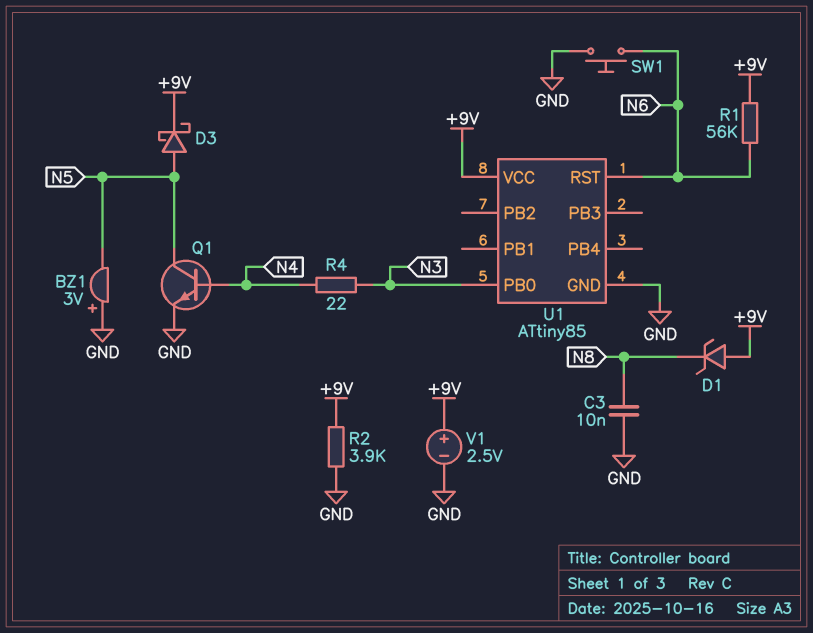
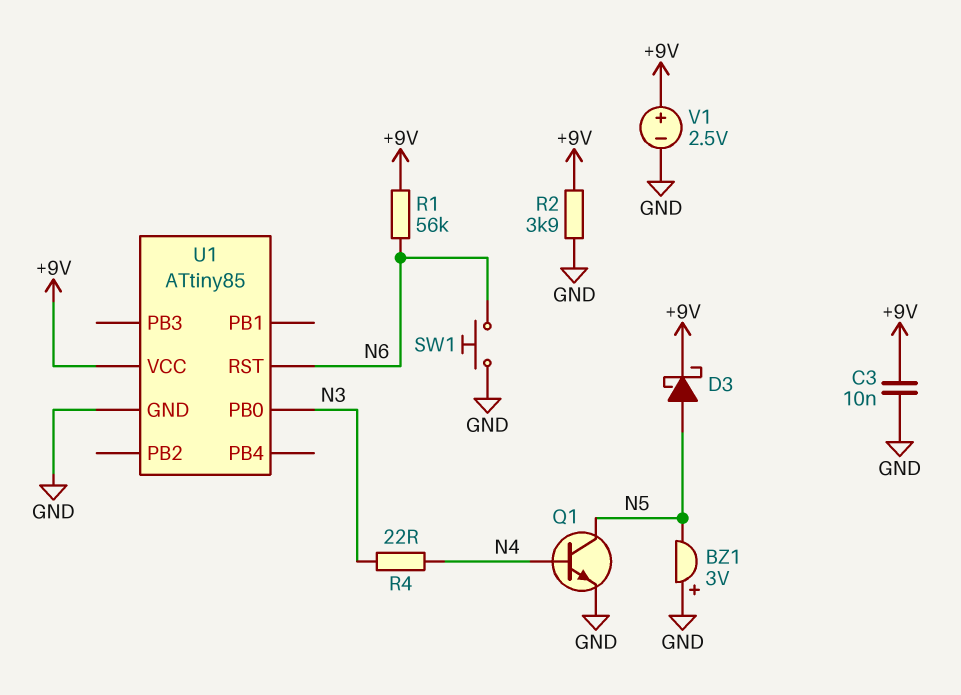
C3: 10nF (GND, N8) -> 10nF (+9V, GND)
D1: zener (A +9V, K N8) -> none

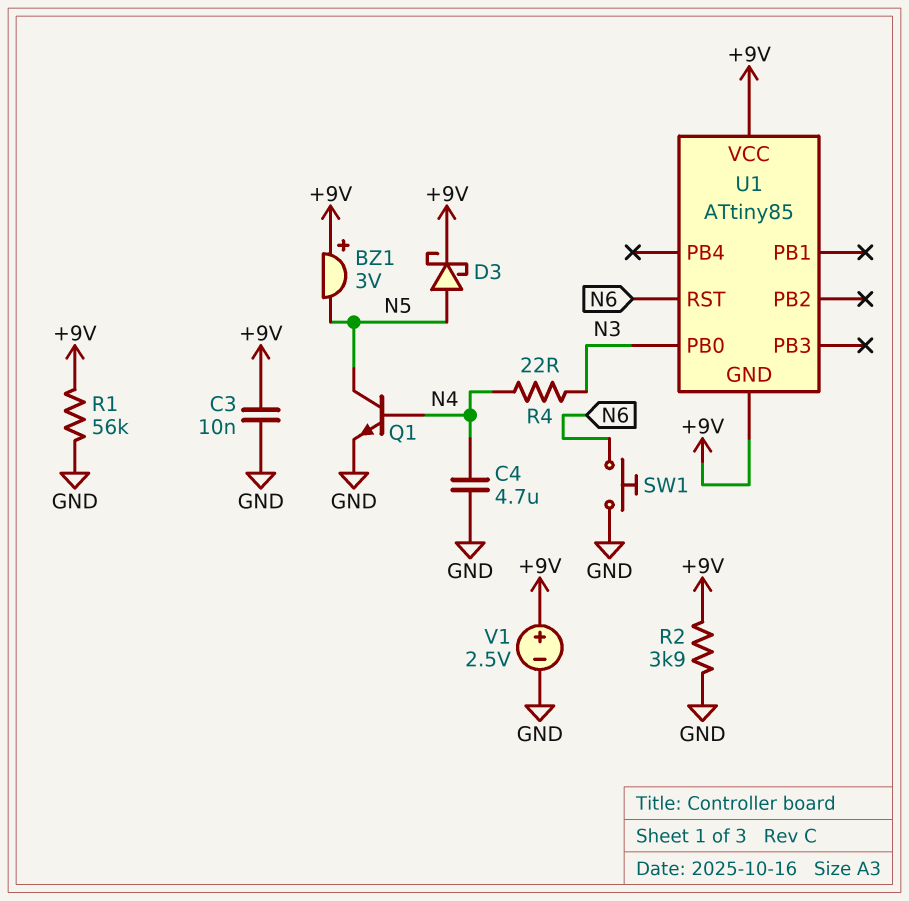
BZ1: buzzer 3V (plus GND, minus N5) -> buzzer 3V (plus +9V, minus N5)
C4: none -> 4.7uF (GND, N4)
R1: 56k (+9V, N6) -> 56k (+9V, GND)
U1 pin GND: GND -> +9V

